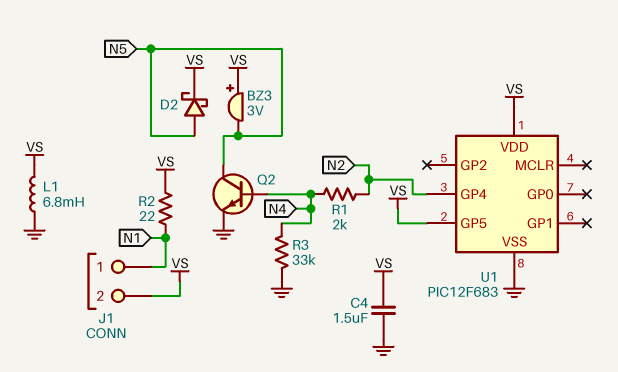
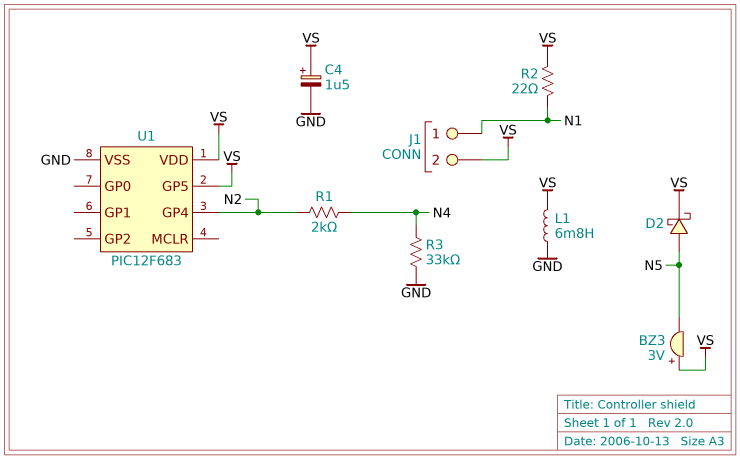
C4: 1.5uF (GND, VS) -> 1.5uF (plus VS, minus GND)
Q2: NPN (B N4, C N5, E GND) -> none

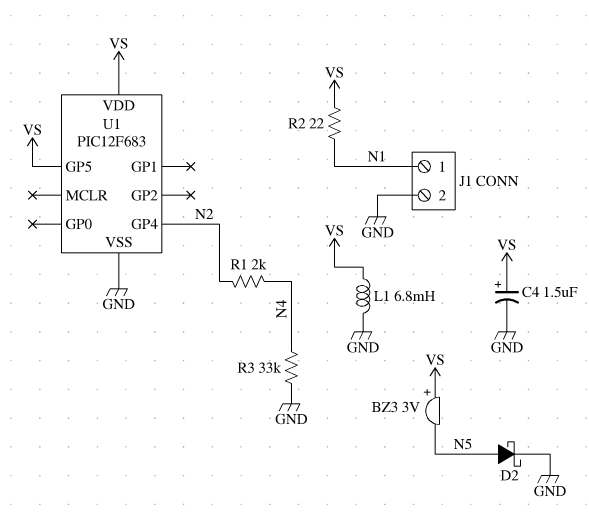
D2: schottky (A N5, K VS) -> schottky (A N5, K GND)
J1 pin 2: VS -> GND

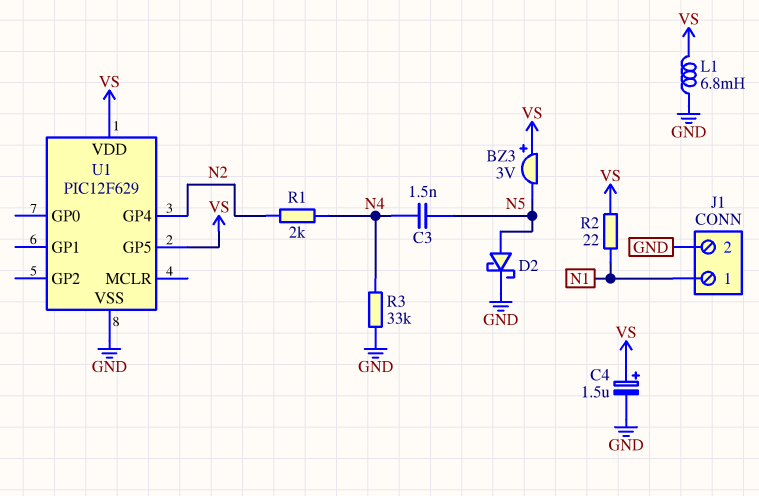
C3: none -> 1.5nF (N4, N5)
U1: PIC12F683 -> PIC12F629

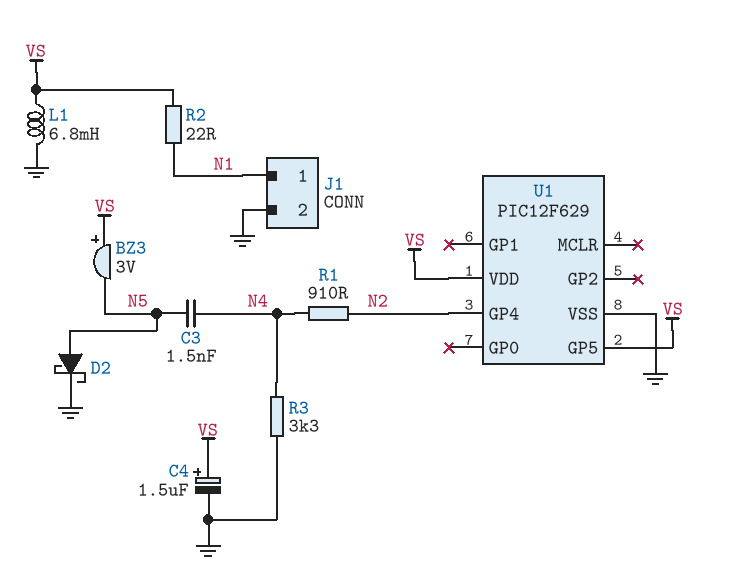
R1: 2k (N2, N4) -> 910 (N2, N4)
R3: 33k (GND, N4) -> 3.3k (GND, N4)

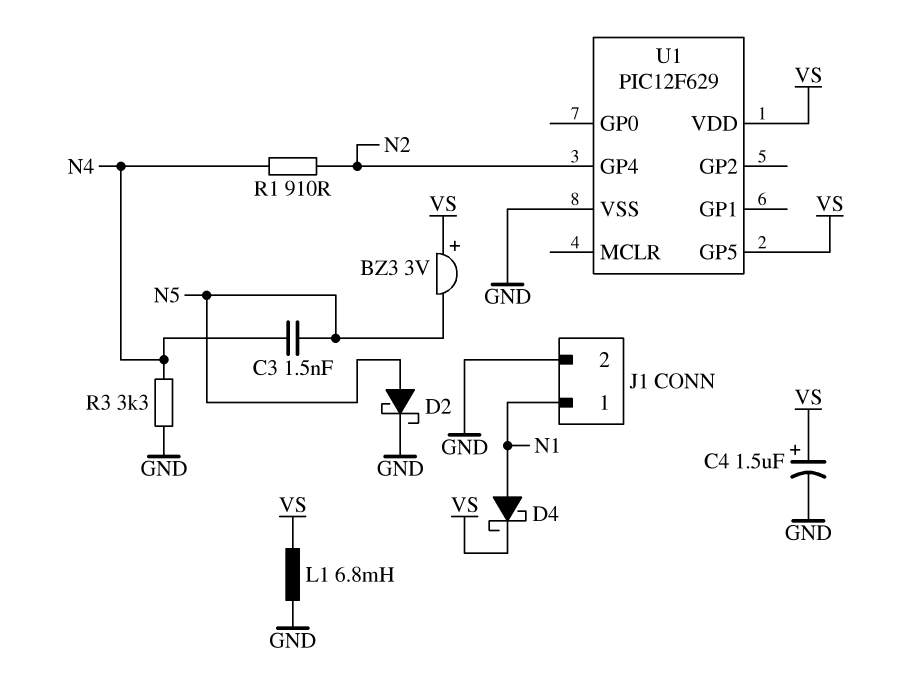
D4: none -> schottky (A N1, K VS)
R2: 22 (N1, VS) -> none

